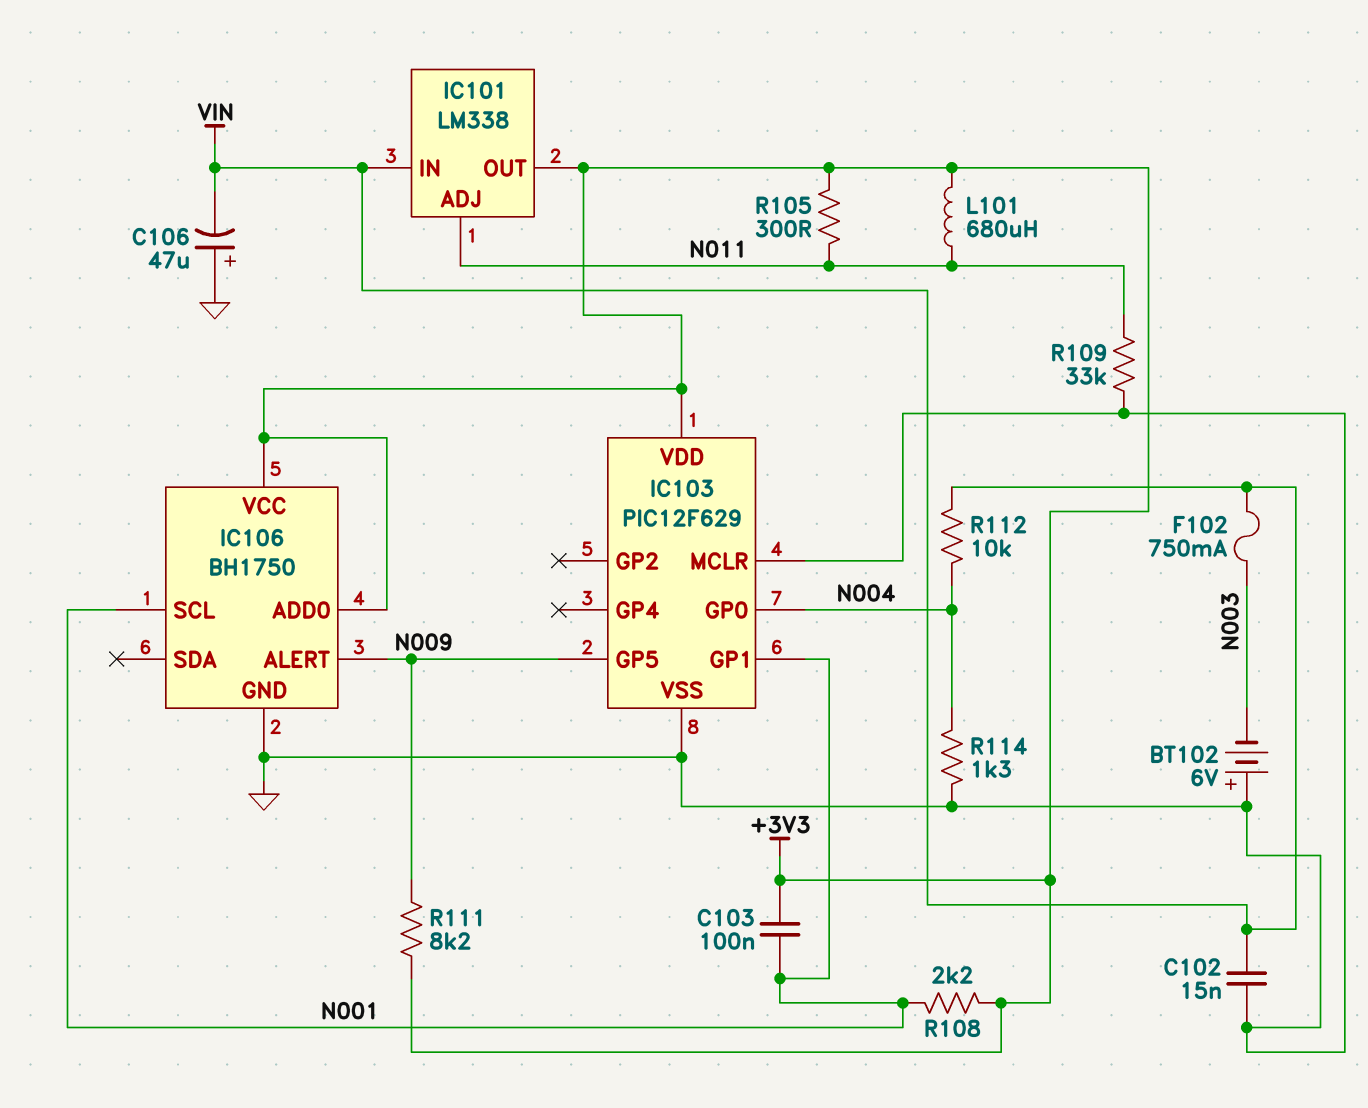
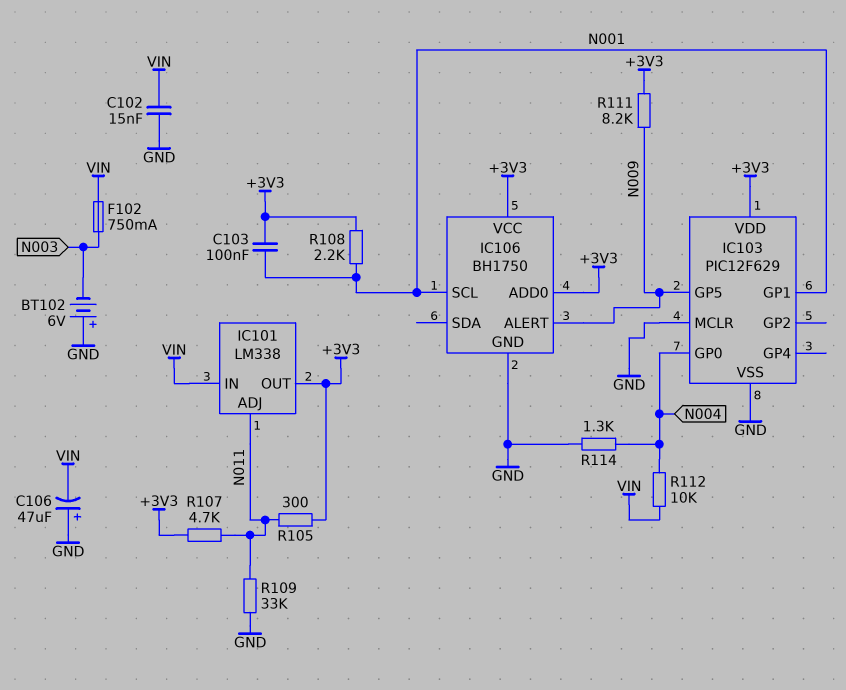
L101: 680uH (+3V3, N011) -> none
R107: none -> 4.7k (+3V3, N011)

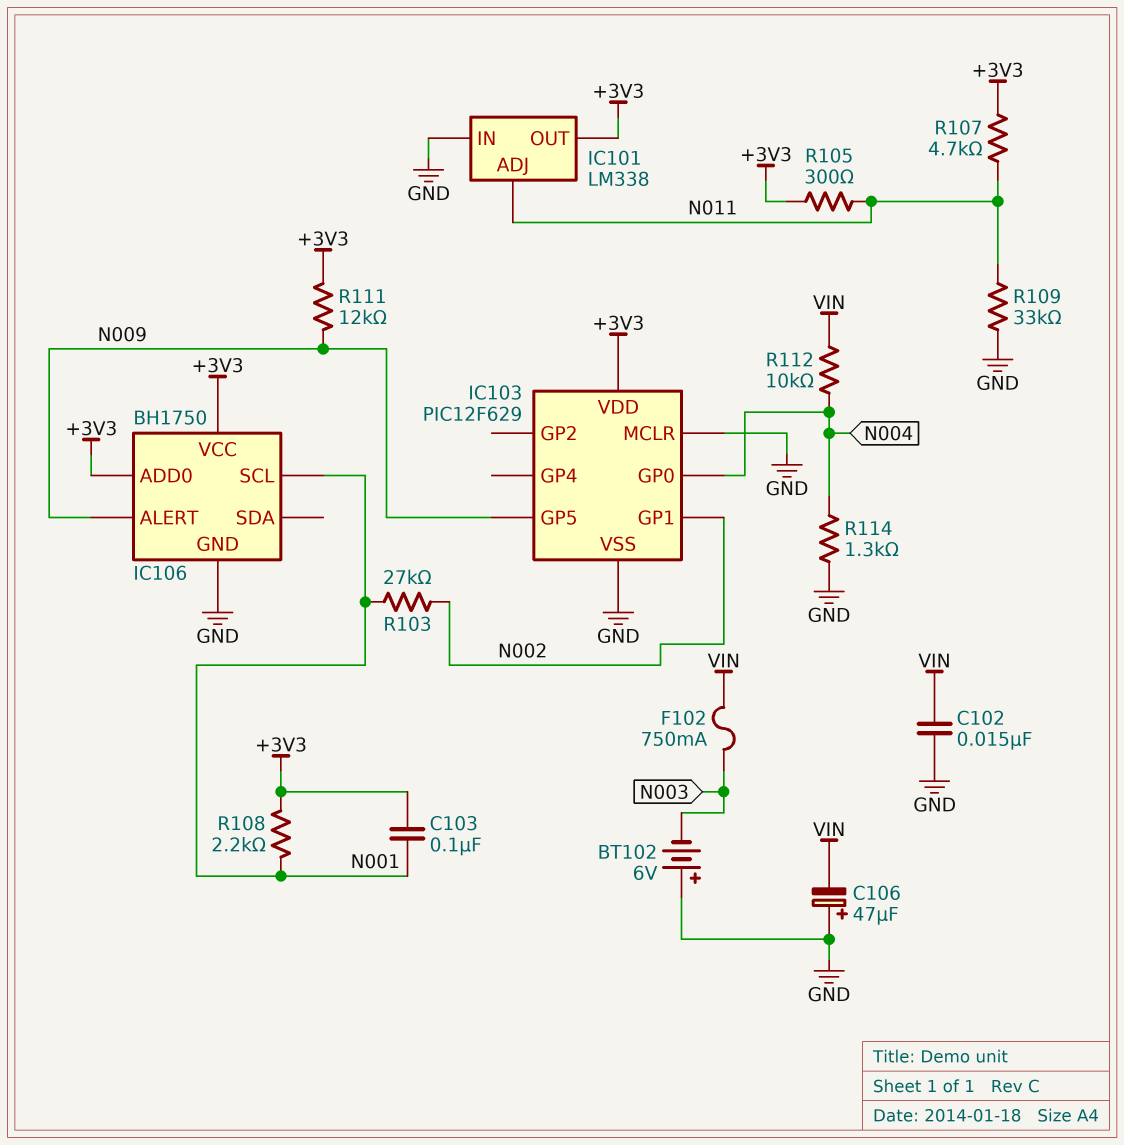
IC101 pin IN: VIN -> GND
IC103 pin GP1: N001 -> N002
R103: none -> 27k (N001, N002)
R111: 8.2k (+3V3, N009) -> 12k (+3V3, N009)

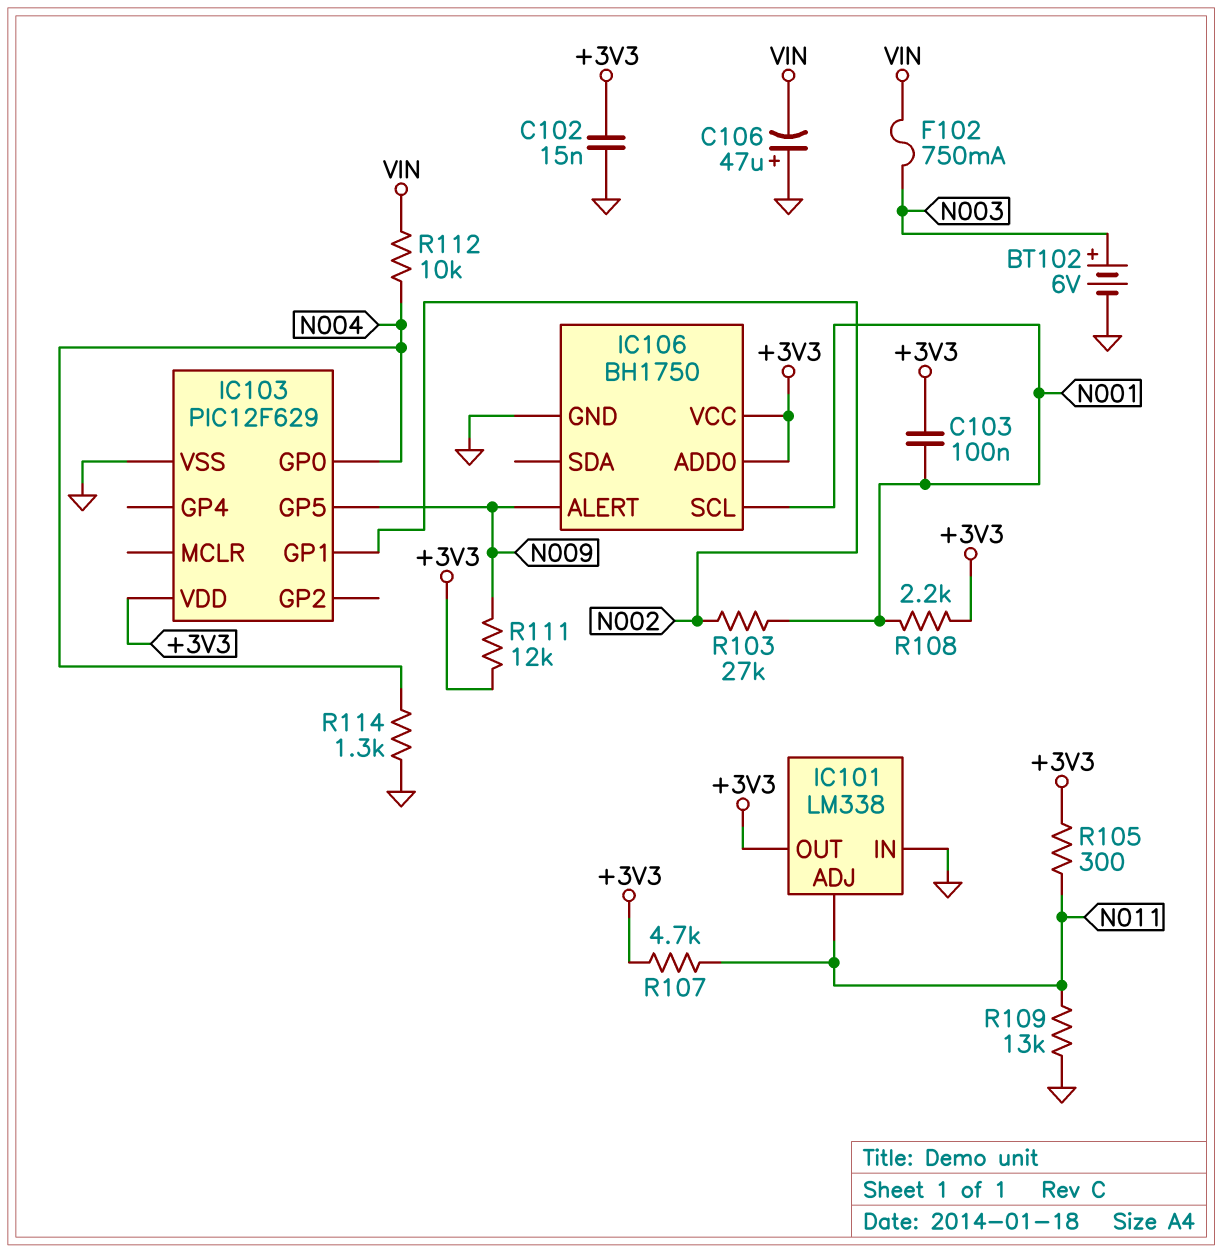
BT102: 6V (plus GND, minus N003) -> 6V (plus N003, minus GND)
C102: 15nF (GND, VIN) -> 15nF (+3V3, GND)
IC103 pin MCLR: GND -> none
R109: 33k (GND, N011) -> 13k (GND, N011)

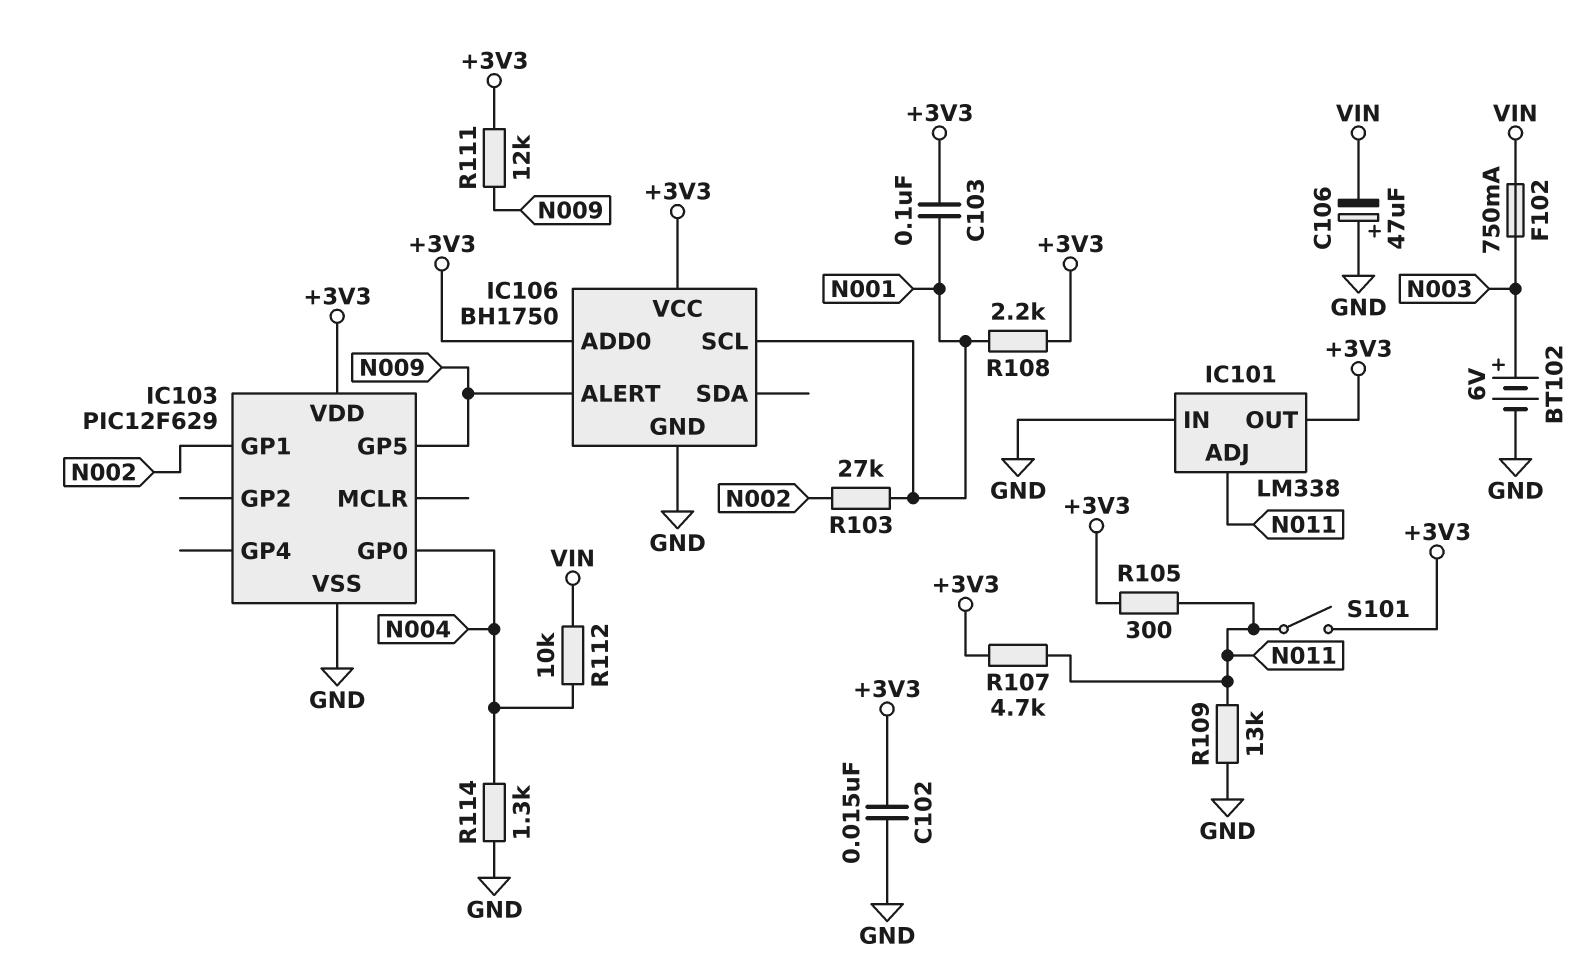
S101: none -> switch (+3V3, N011)

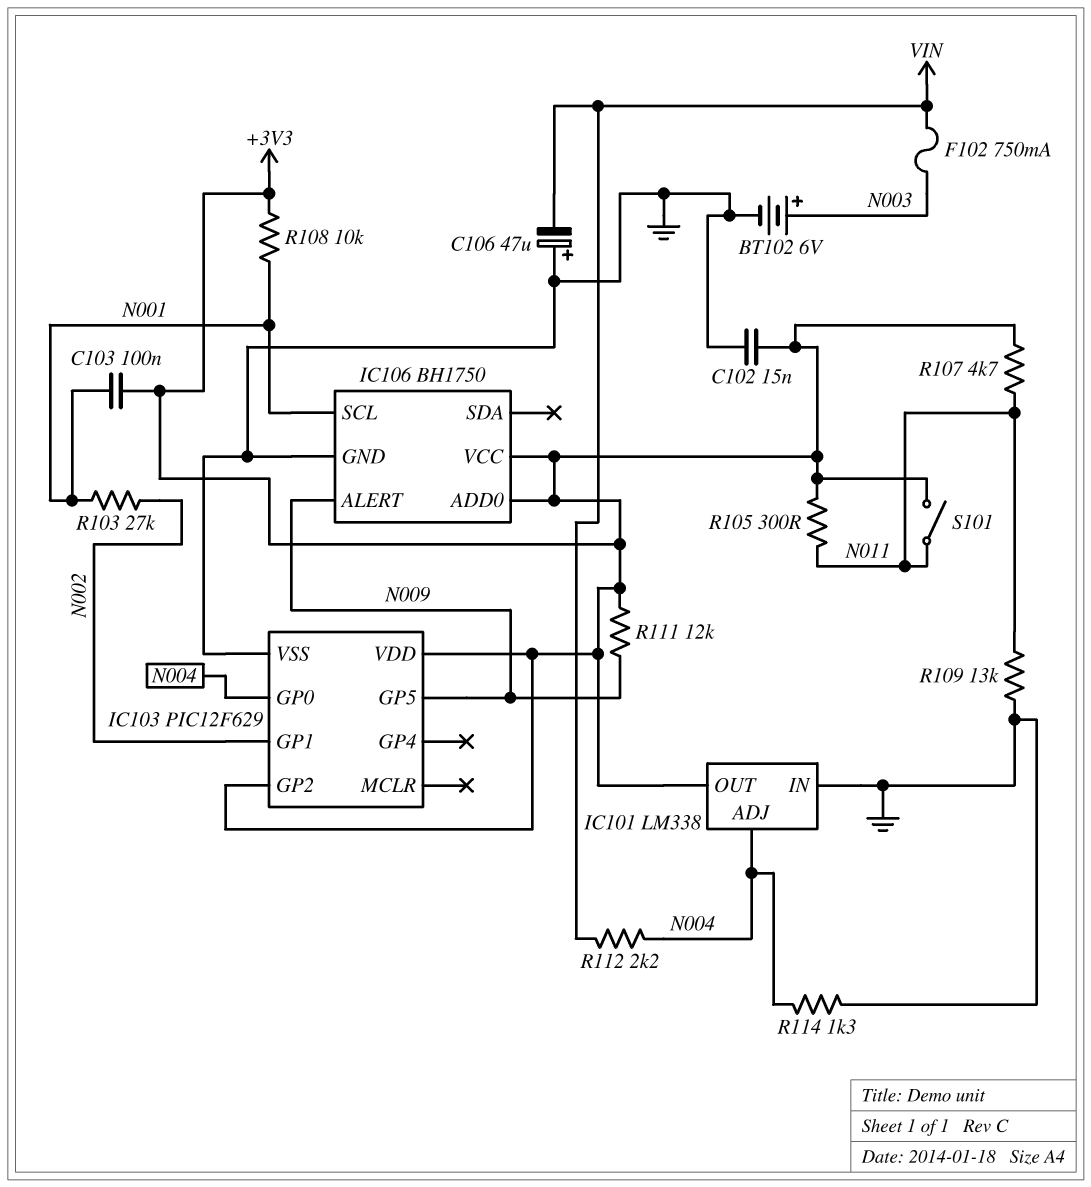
IC101 pin ADJ: N011 -> N004
IC103 pin GP2: none -> +3V3
R108: 2.2k (+3V3, N001) -> 10k (+3V3, N001)
R112: 10k (N004, VIN) -> 2.2k (N004, VIN)

